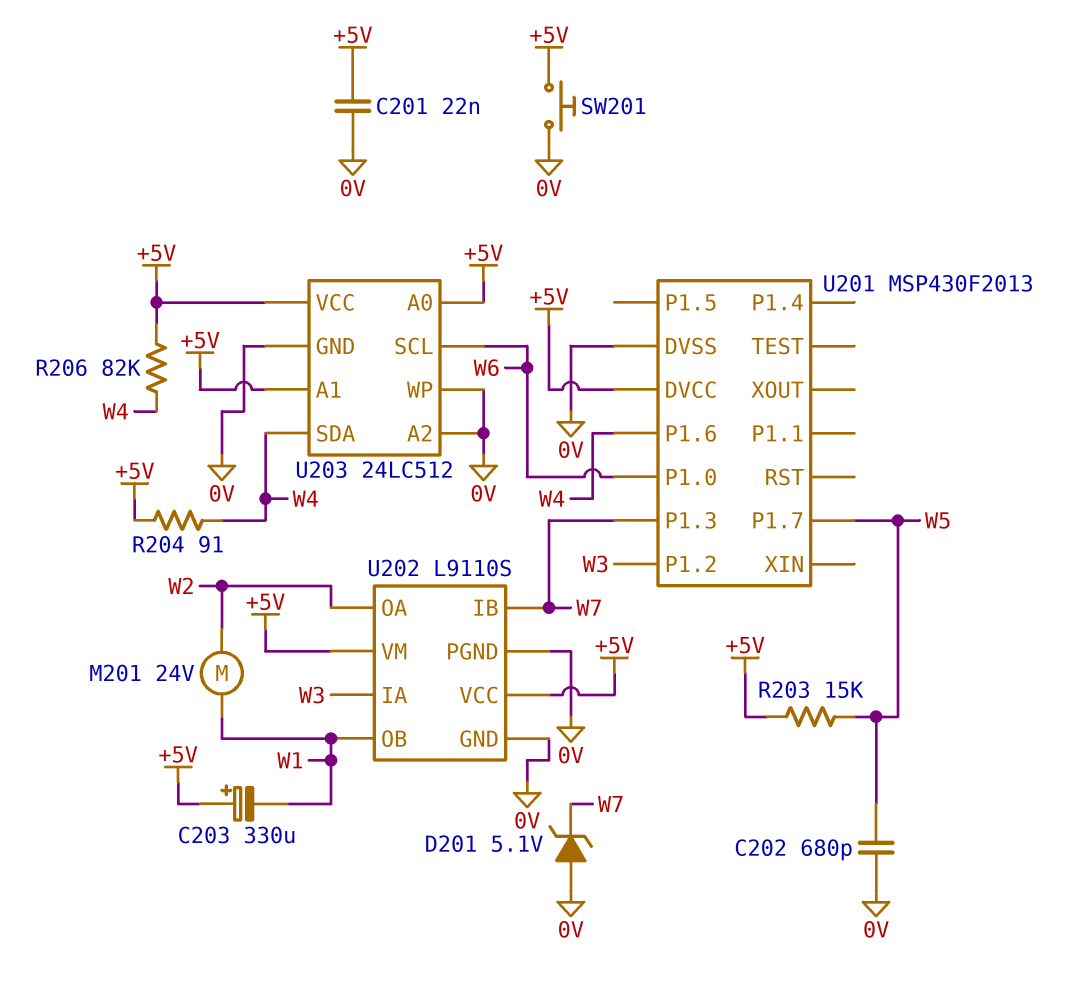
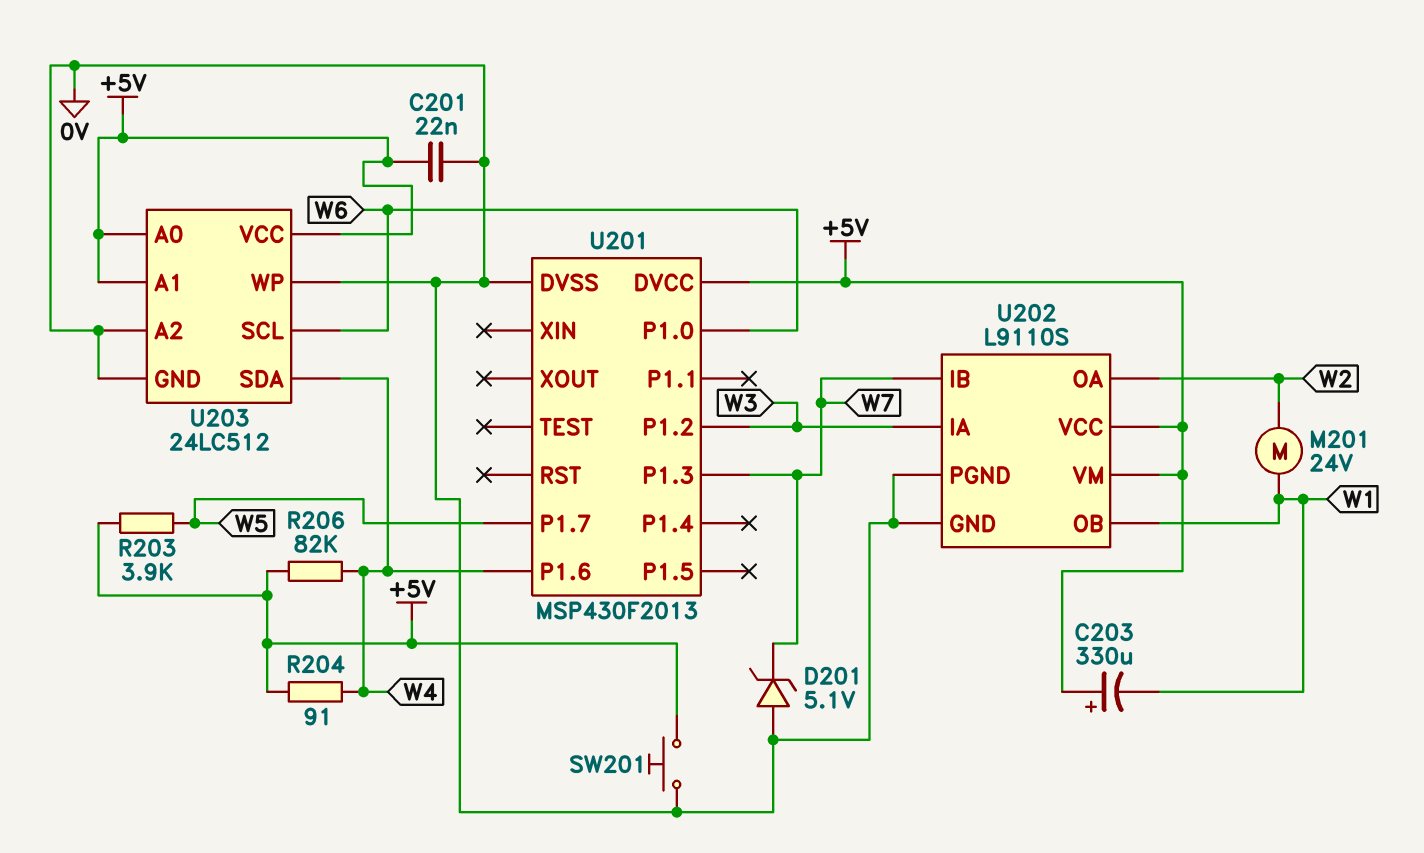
C202: 680pF (0V, W5) -> none
R203: 15k (+5V, W5) -> 3.9k (+5V, W5)

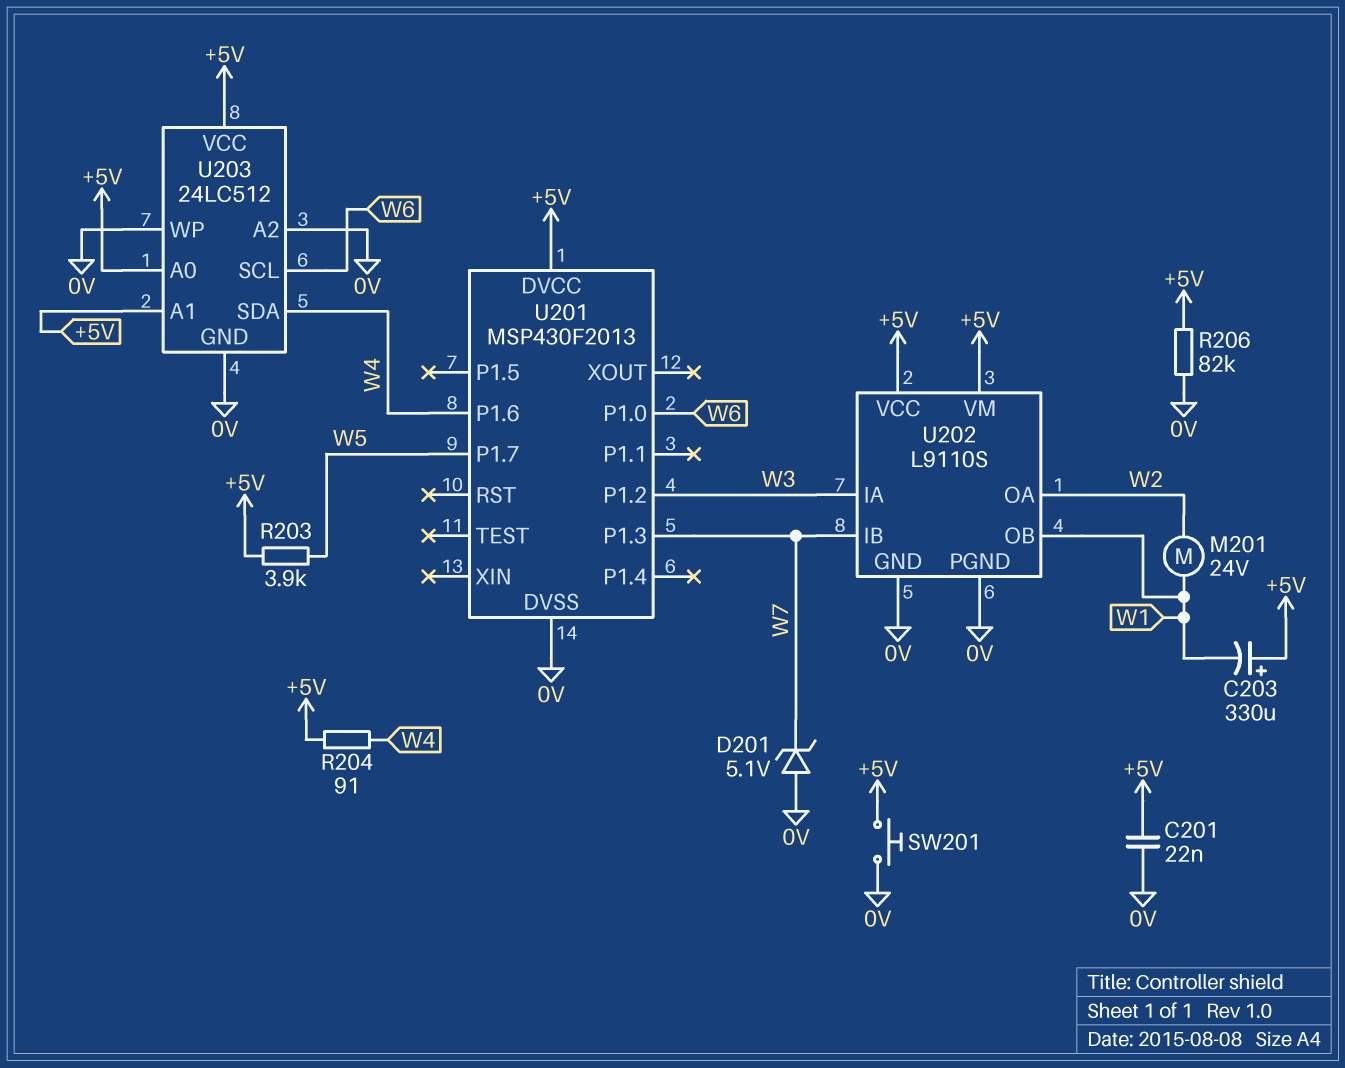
R206: 82k (+5V, W4) -> 82k (+5V, 0V)

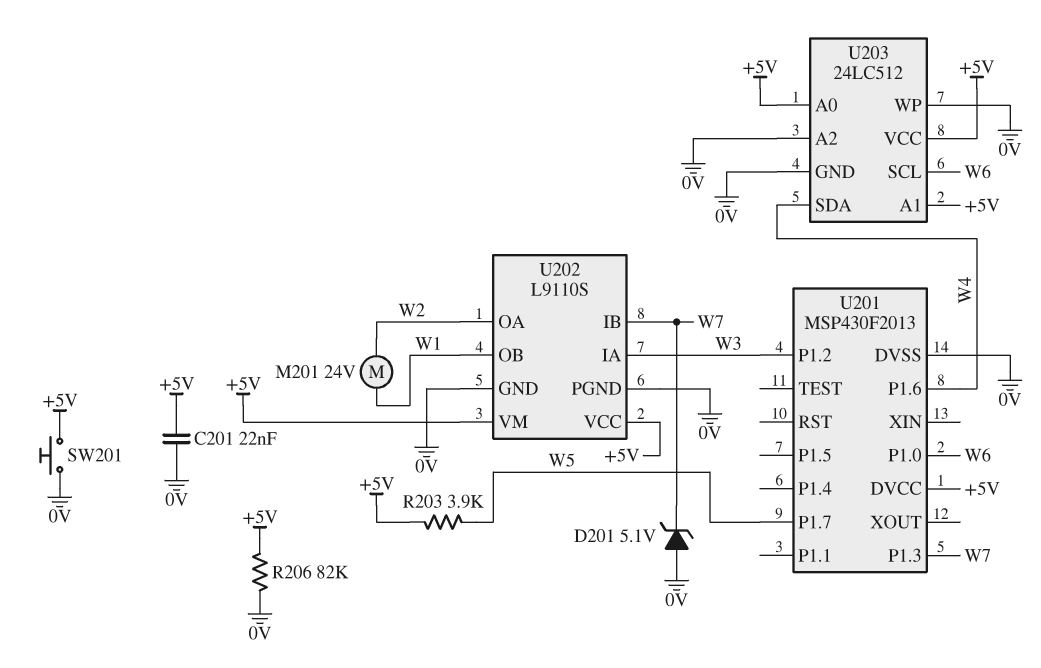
C203: 330uF (plus +5V, minus W1) -> none
R204: 91 (+5V, W4) -> none

